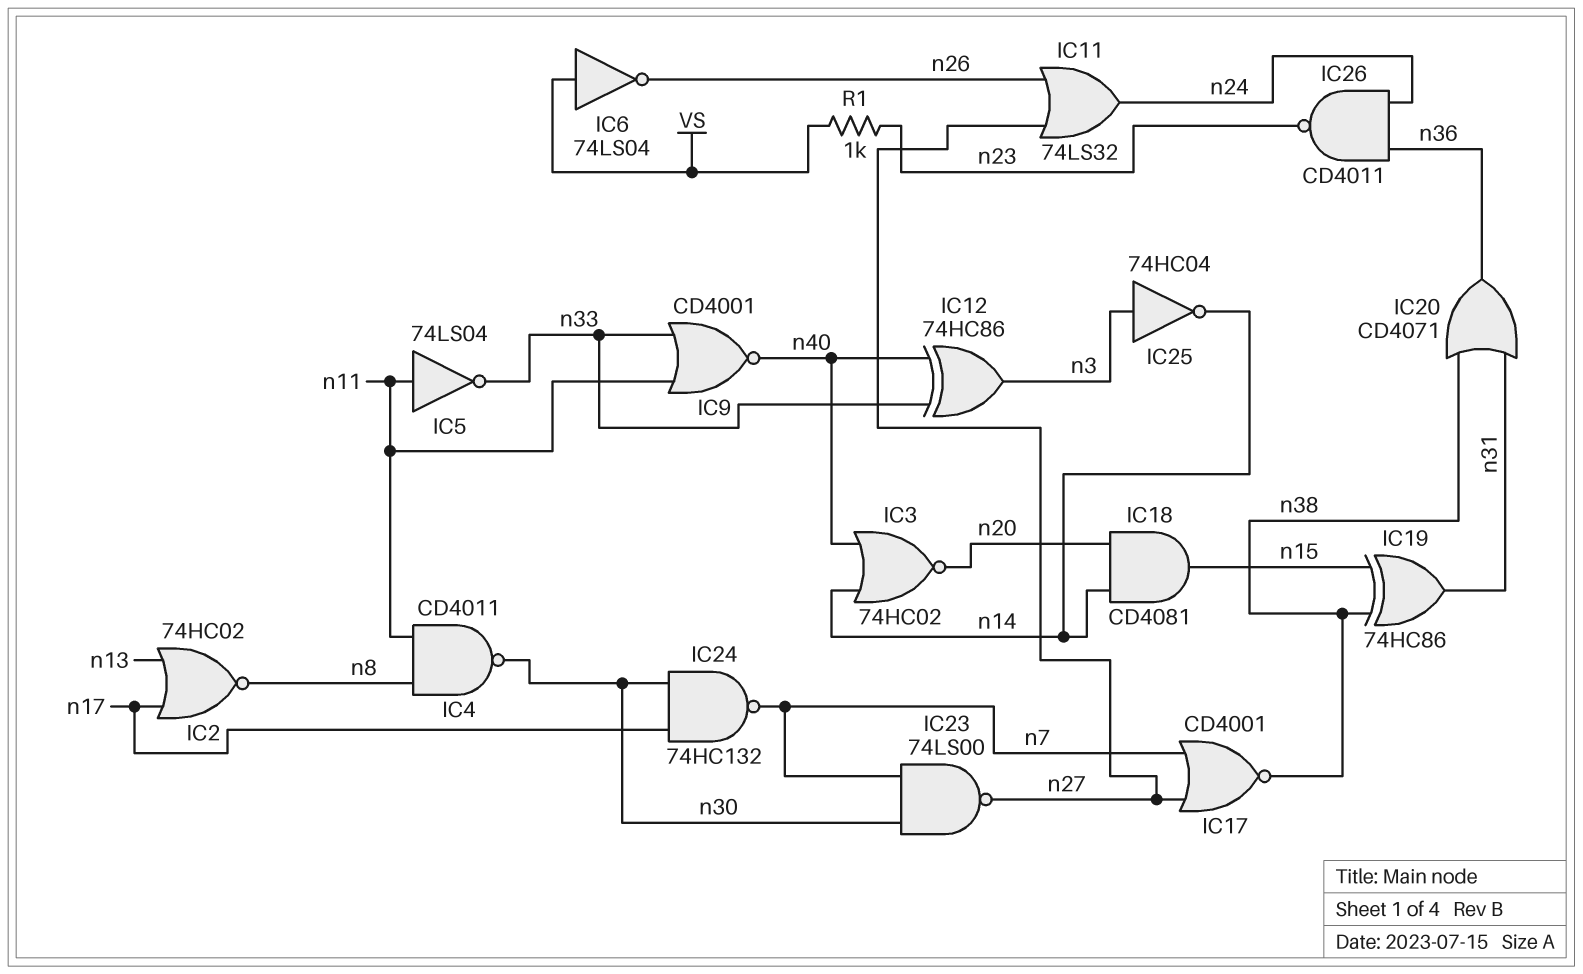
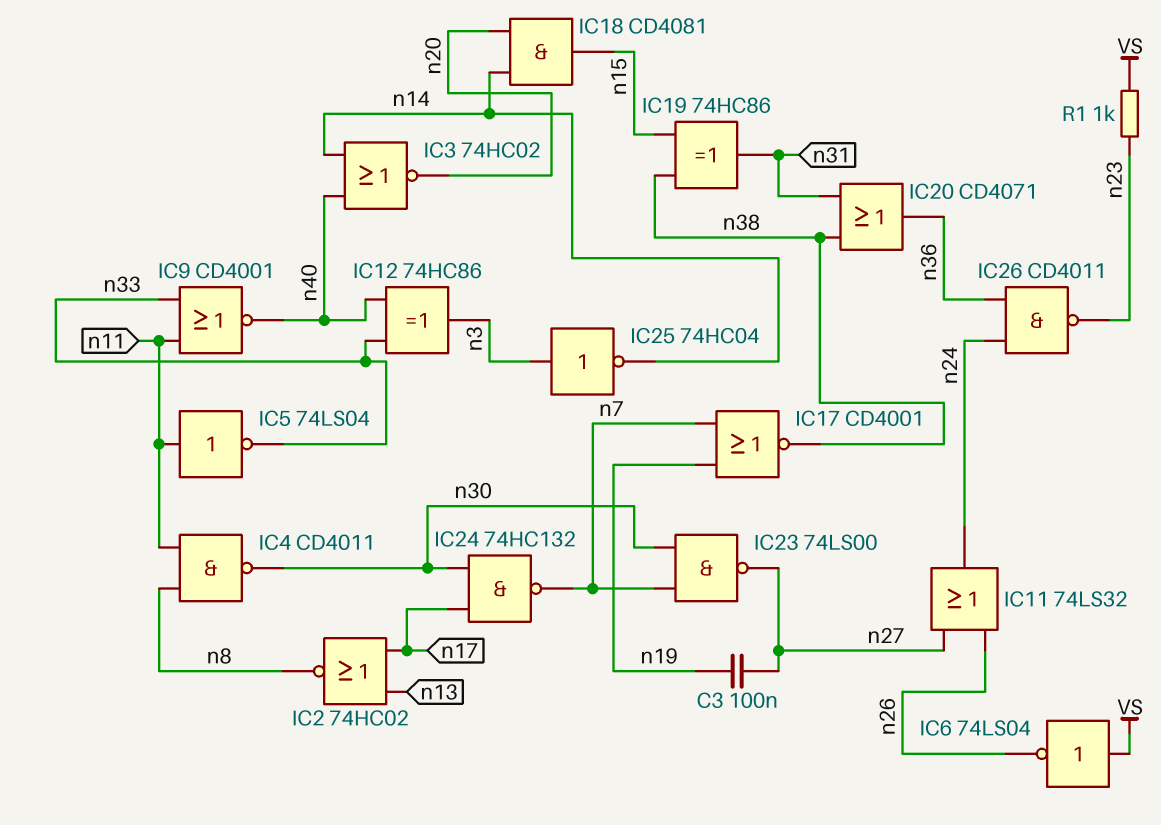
C3: none -> 100nF (n19, n27)
IC17: NOR CD4001 (in n7, in n27, out n38) -> NOR CD4001 (in n7, in n19, out n38)

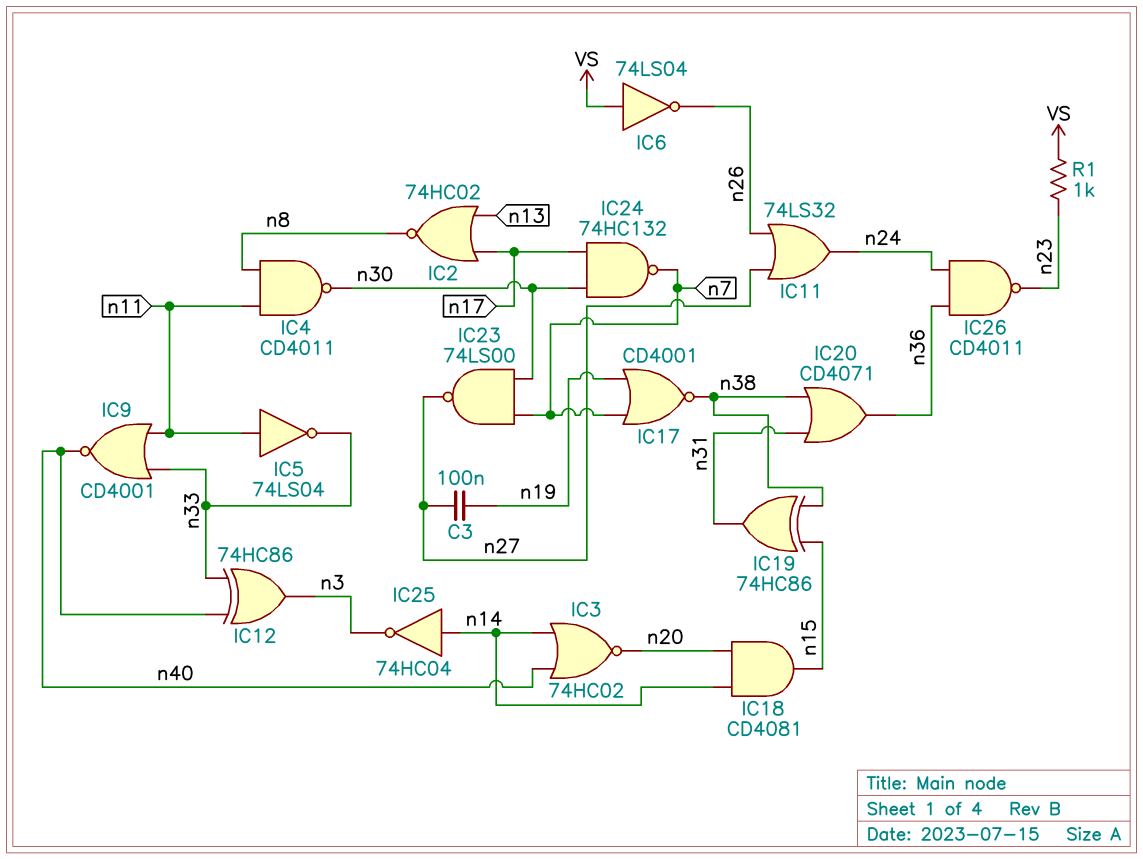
IC25: NOT 74HC04 (in n3, out n14) -> NOT 74HC04 (in n14, out n3)

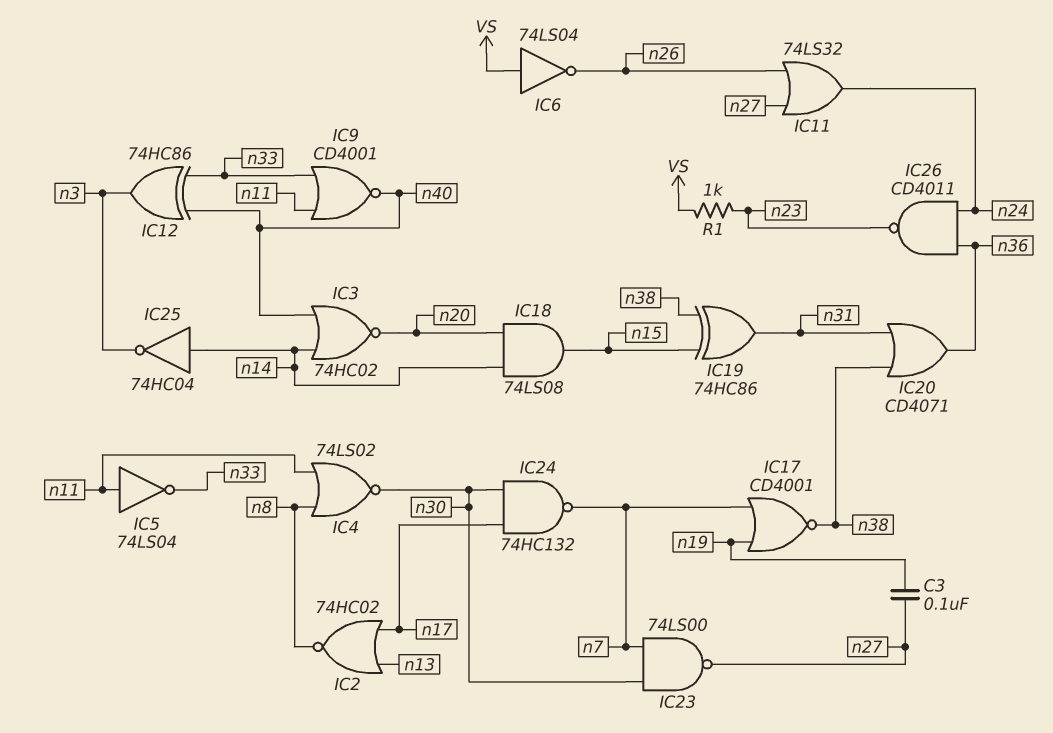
IC4: NAND CD4011 (in n8, in n11, out n30) -> NOR 74LS02 (in n8, in n11, out n30)
IC18: AND CD4081 (in n14, in n20, out n15) -> AND 74LS08 (in n14, in n20, out n15)

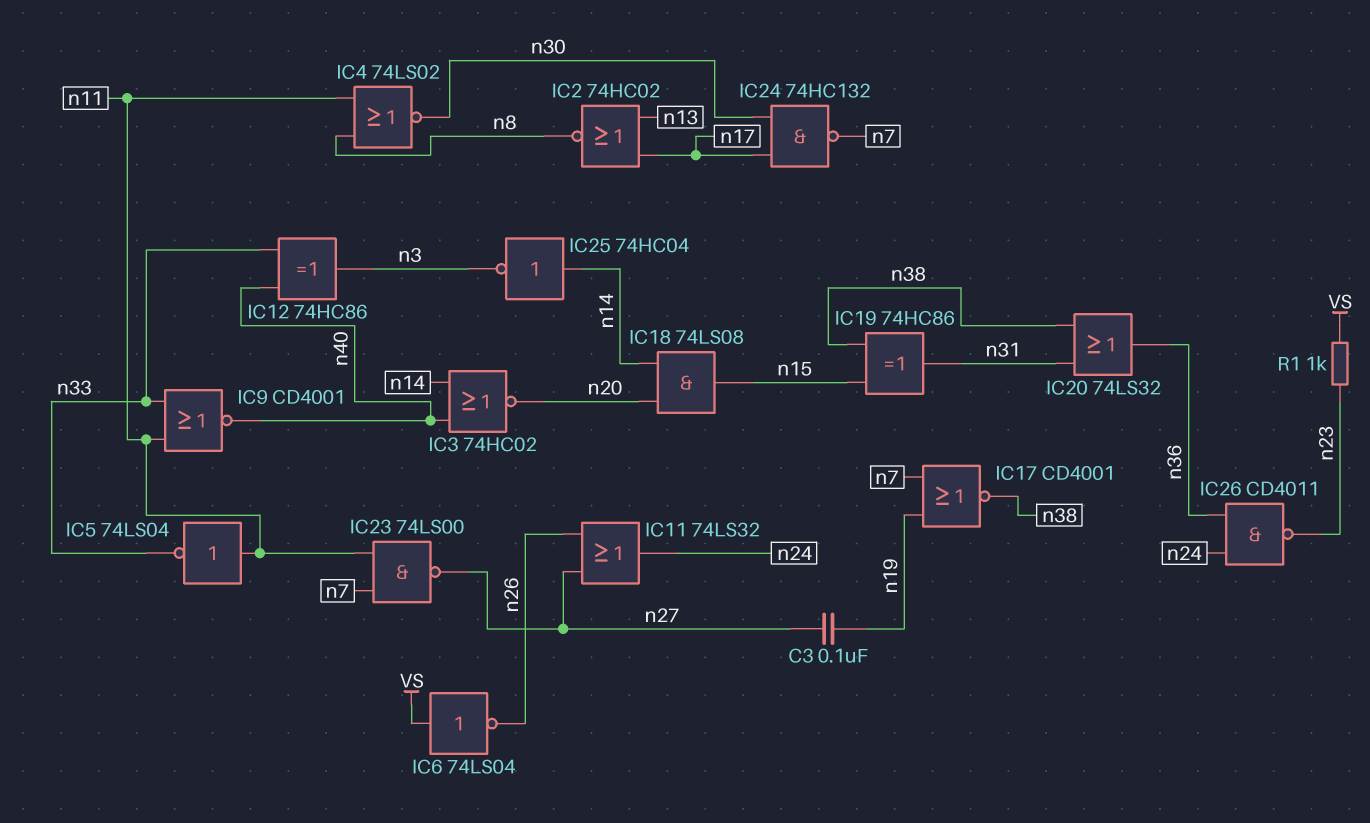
IC20: OR CD4071 (in n31, in n38, out n36) -> OR 74LS32 (in n31, in n38, out n36)
IC23: NAND 74LS00 (in n7, in n30, out n27) -> NAND 74LS00 (in n7, in n11, out n27)

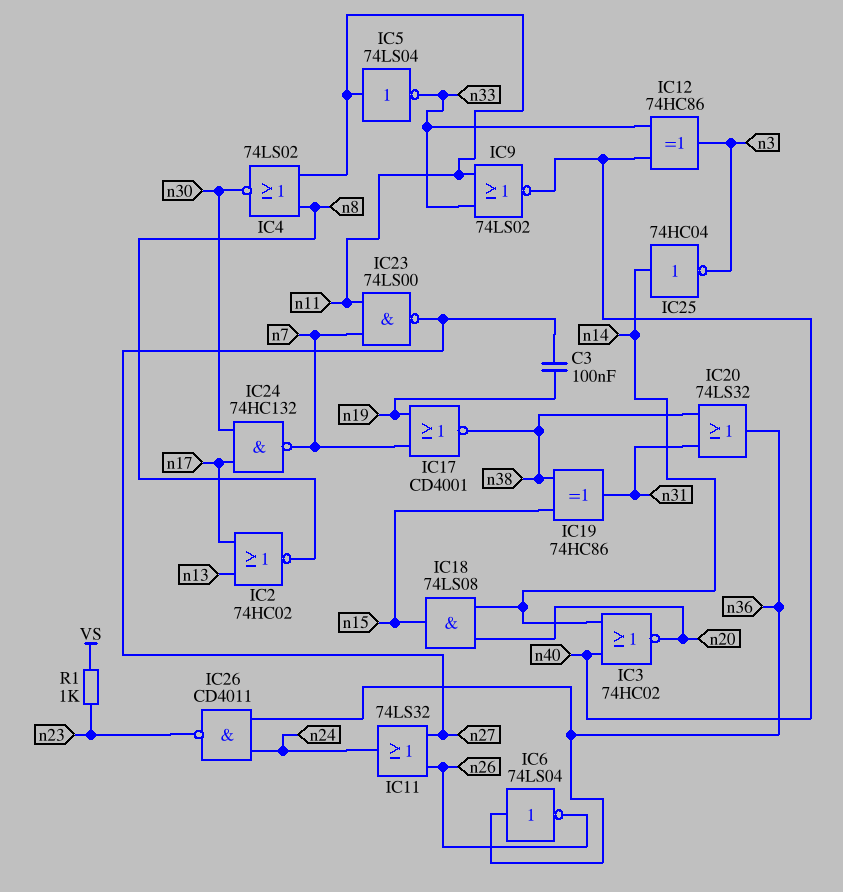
IC6: NOT 74LS04 (in VS, out n26) -> NOT 74LS04 (in n36, out n26)
IC9: NOR CD4001 (in n11, in n33, out n40) -> NOR 74LS02 (in n11, in n33, out n40)

